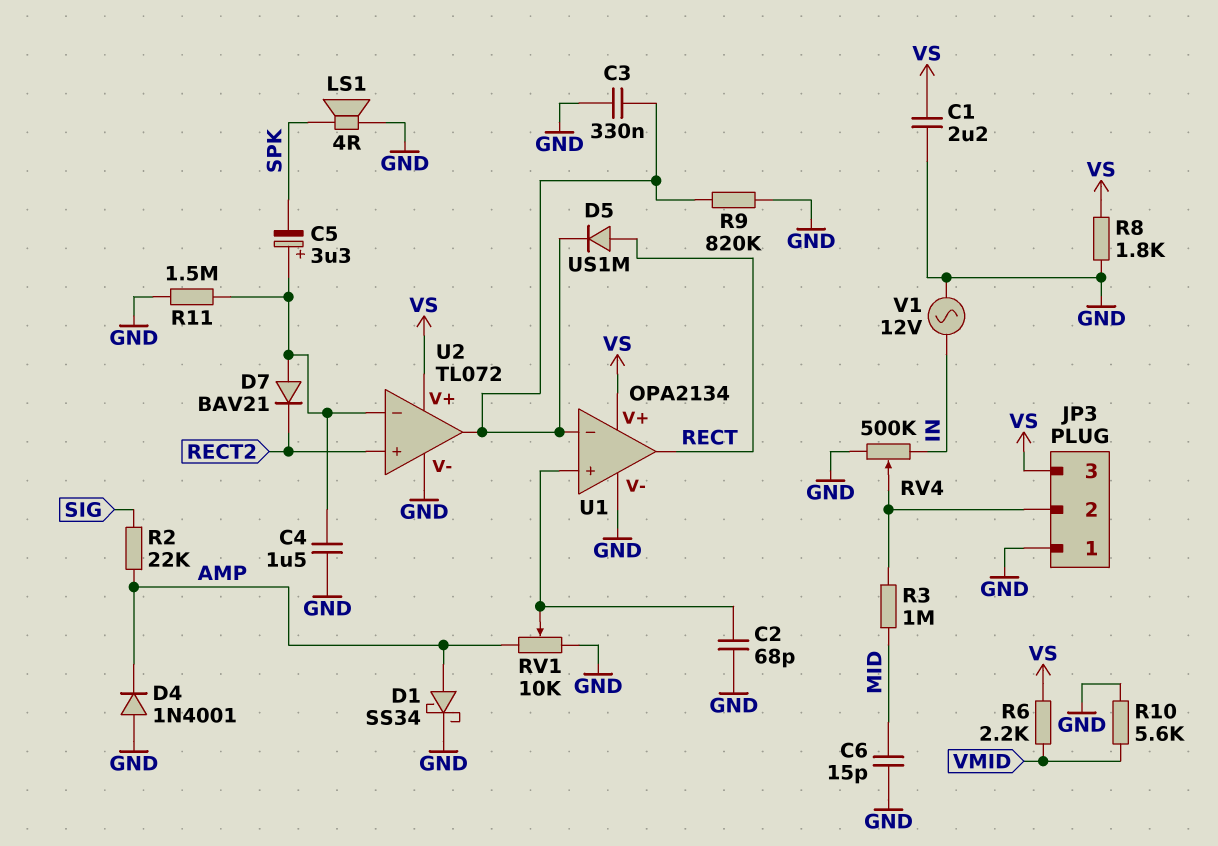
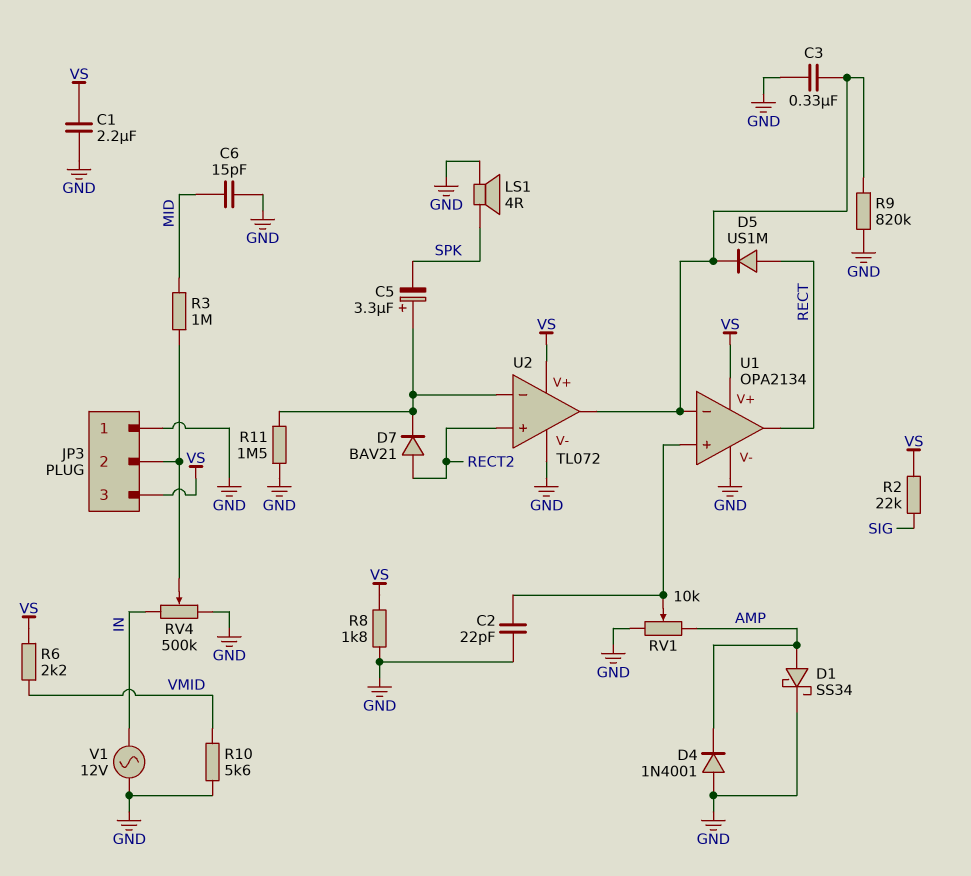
C2: 68pF (GND, U1/in+) -> 22pF (GND, U1/in+)
C4: 1.5uF (GND, U2/in-) -> none
D7: diode BAV21 (A U2/in-, K RECT2) -> diode BAV21 (A RECT2, K U2/in-)
R2: 22k (AMP, SIG) -> 22k (SIG, VS)

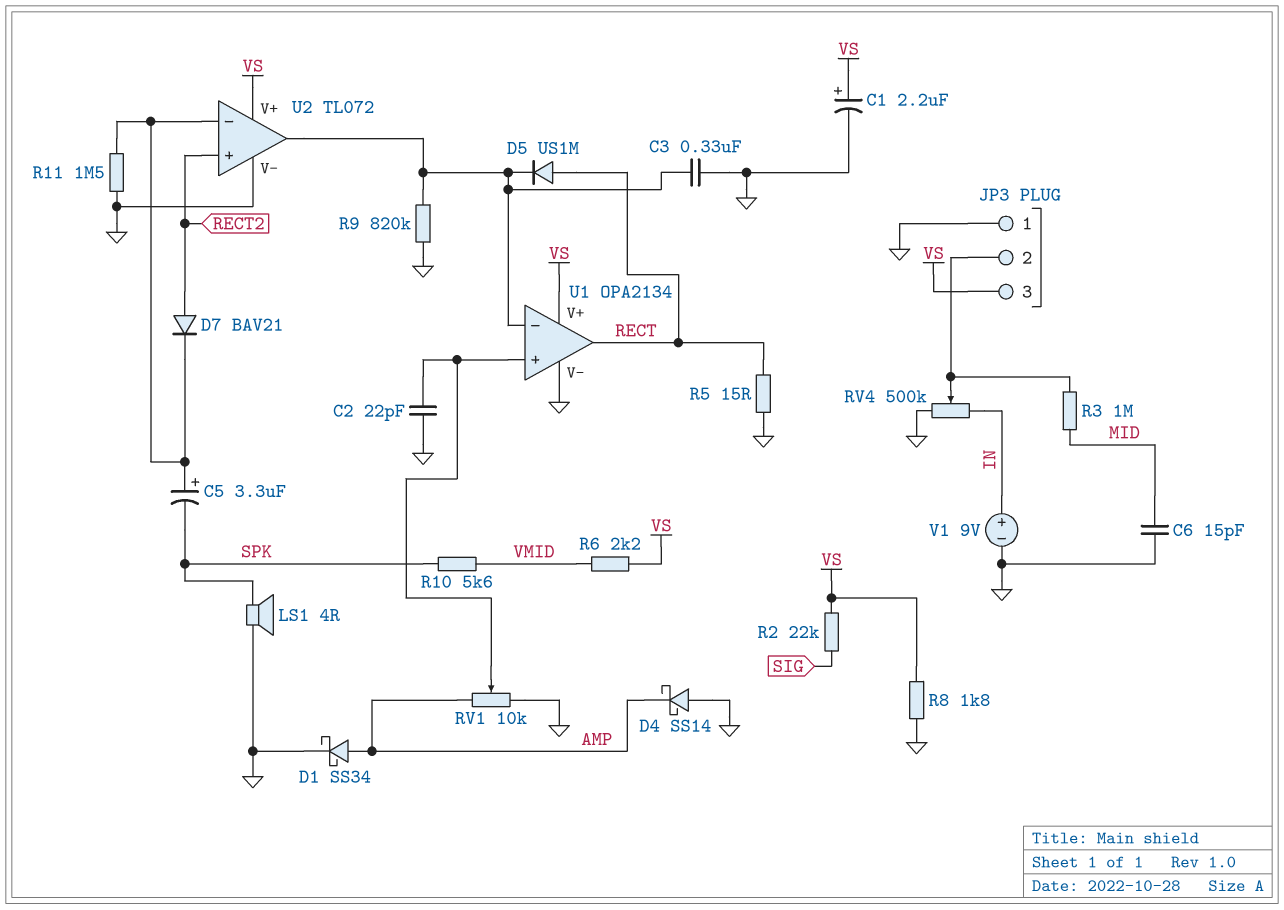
C1: 2.2uF (GND, VS) -> 2.2uF (plus VS, minus GND)
D4: diode 1N4001 (A GND, K AMP) -> schottky SS14 (A GND, K AMP)
R5: none -> 15 (GND, RECT)
R10: 5.6k (GND, VMID) -> 5.6k (SPK, VMID)
V1: AC 12V (GND, IN) -> 9V (plus IN, minus GND)

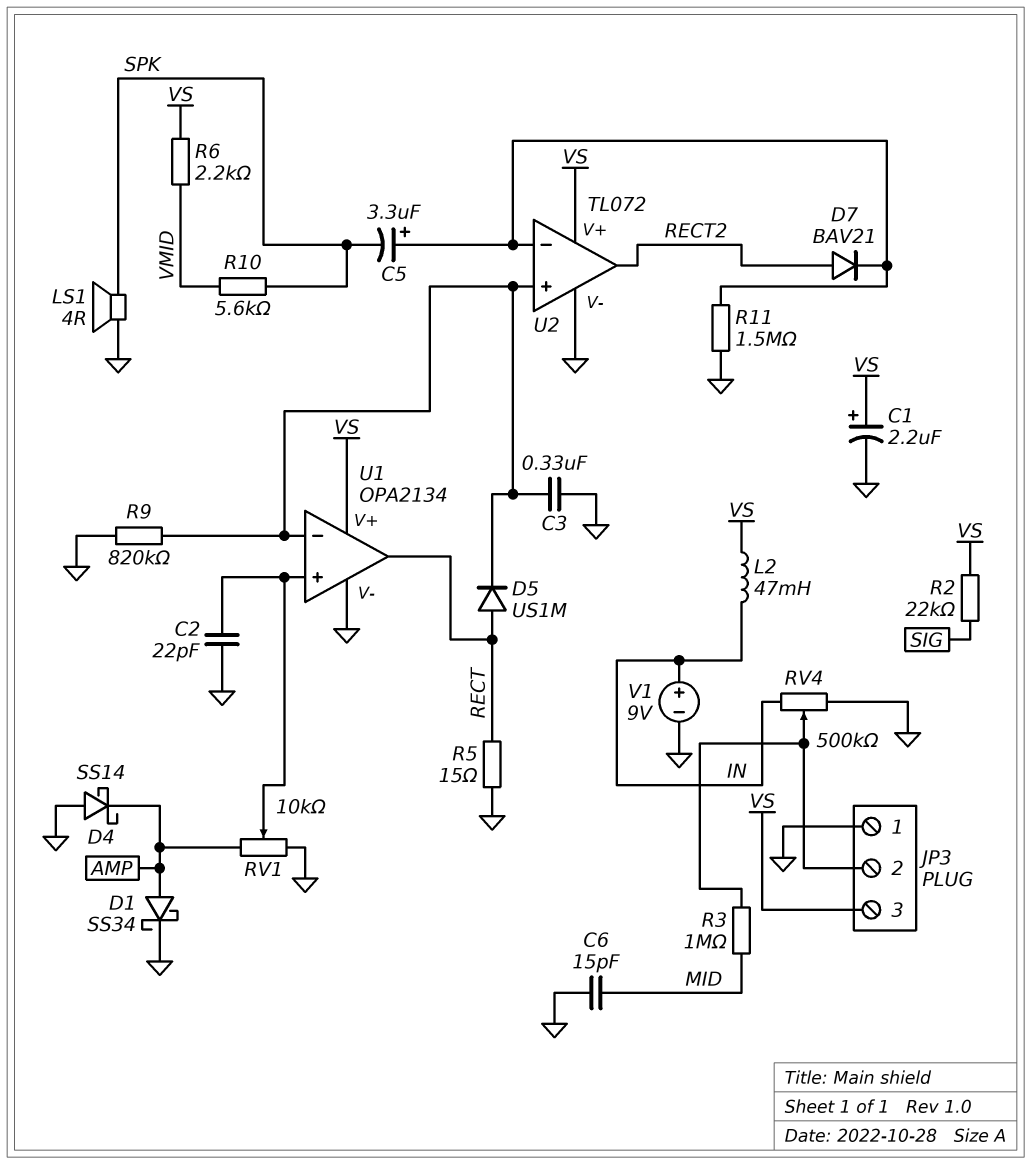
L2: none -> 47mH (IN, VS)
R8: 1.8k (GND, VS) -> none
U2 pin in+: RECT2 -> U1/in-
U2 pin out: U1/in- -> RECT2

